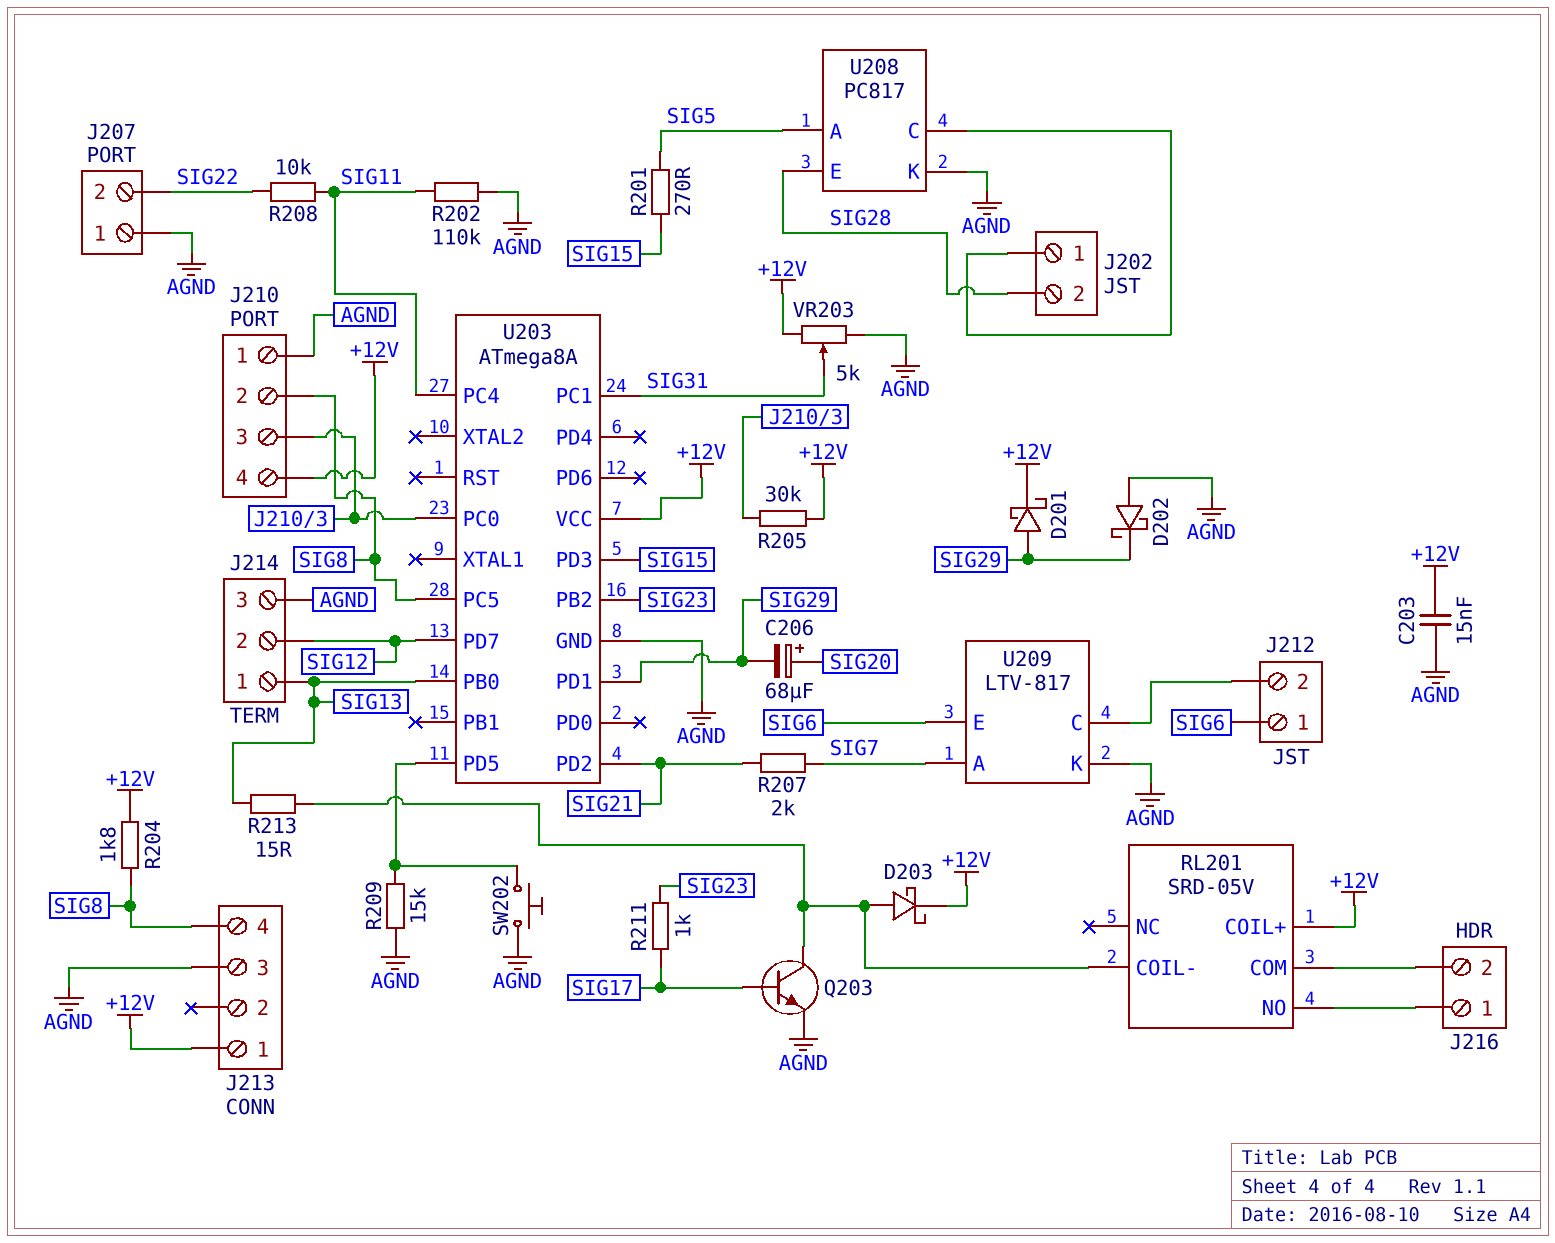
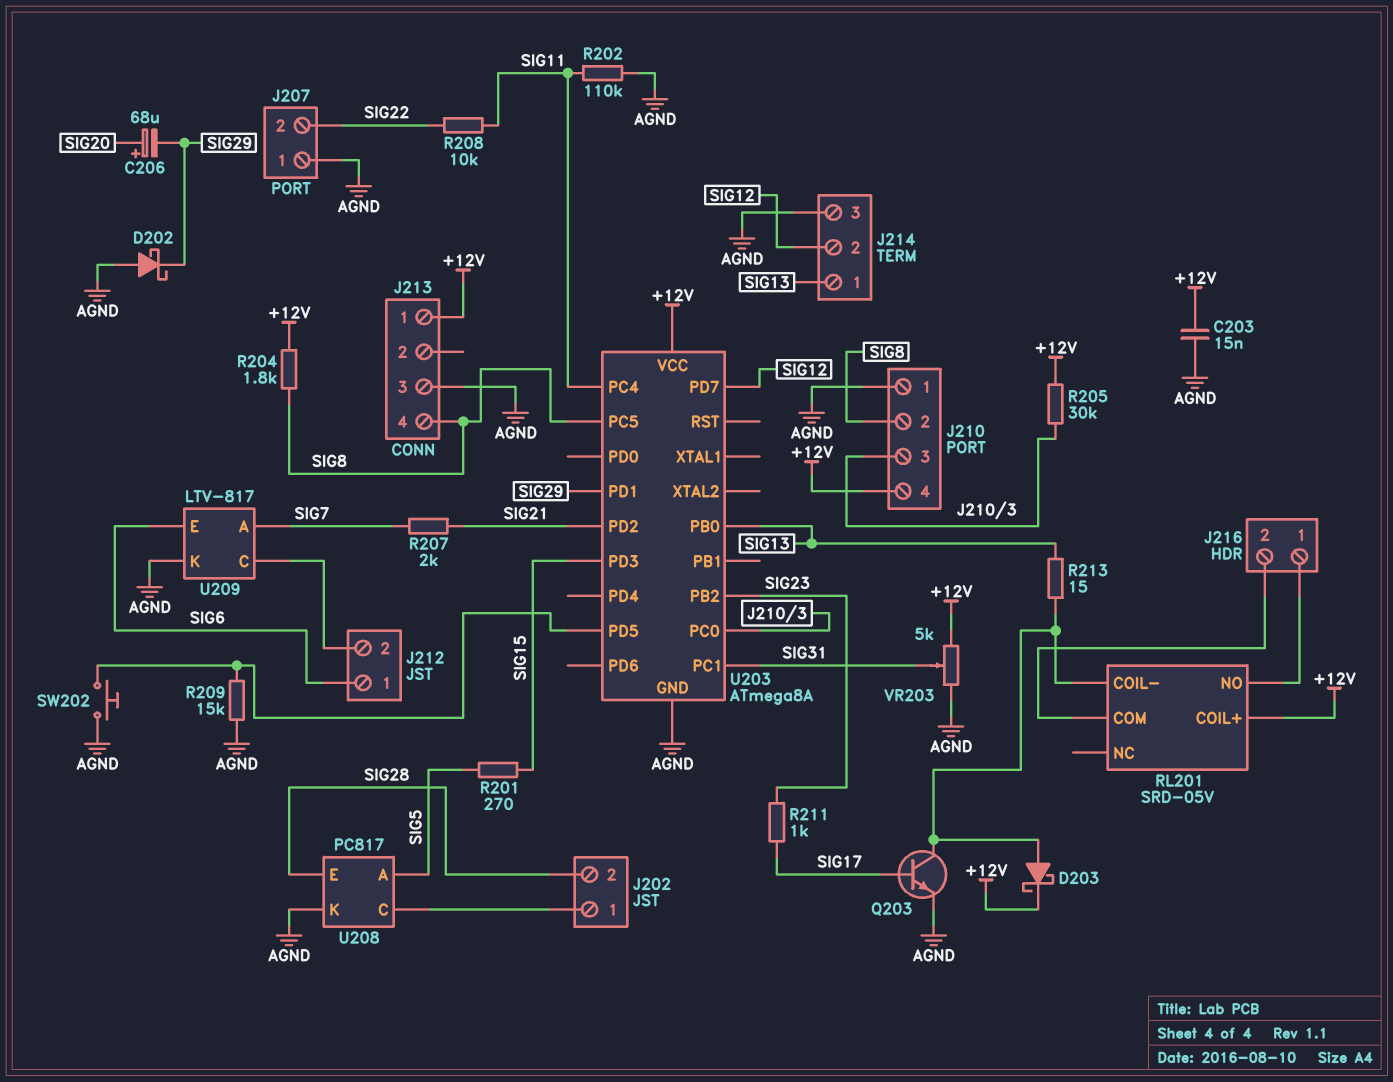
D201: schottky (A SIG29, K +12V) -> none

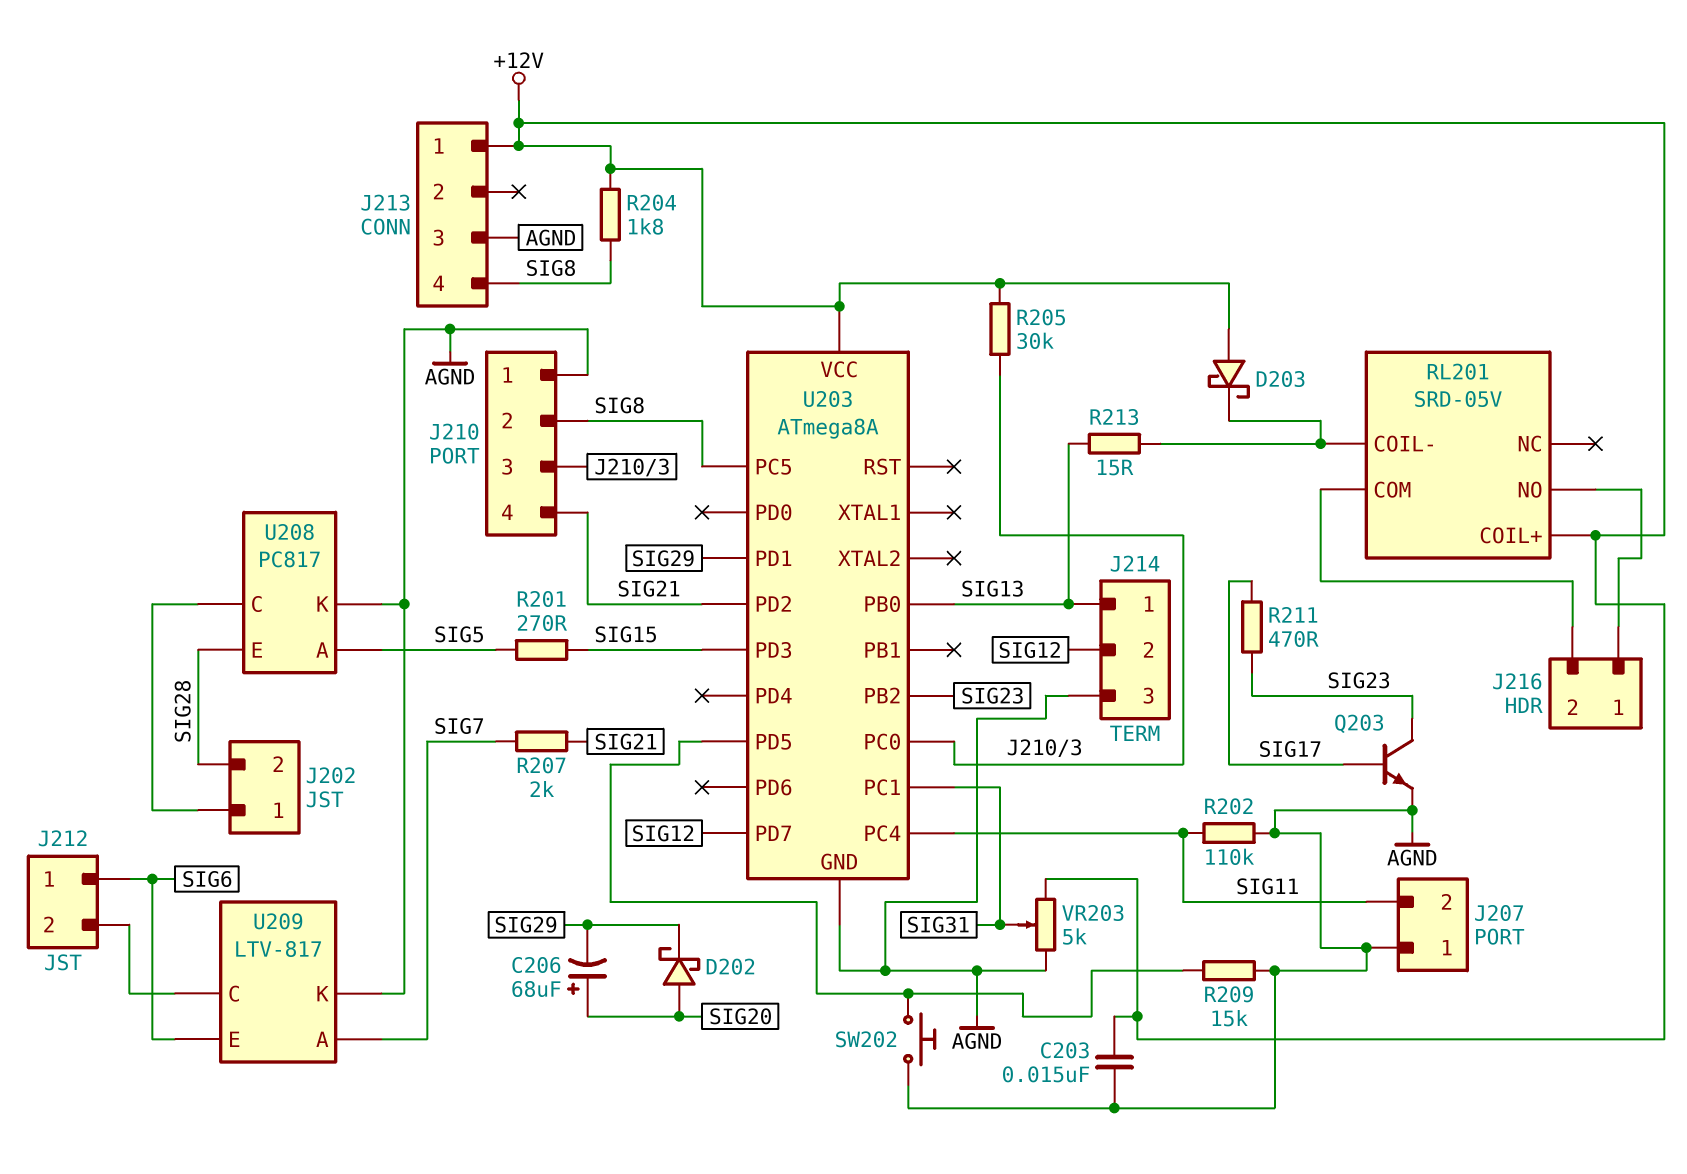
D202: schottky (A AGND, K SIG29) -> schottky (A SIG20, K SIG29)
D203: schottky (A RL201/COIL-, K +12V) -> schottky (A +12V, K RL201/COIL-)
J207 pin 2: SIG22 -> SIG11
J210 pin 4: +12V -> SIG21
Q203: NPN (B SIG17, C RL201/COIL-, E AGND) -> NPN (B SIG17, C SIG23, E AGND)
R208: 10k (SIG11, SIG22) -> none
R211: 1k (SIG17, SIG23) -> 470 (SIG17, SIG23)

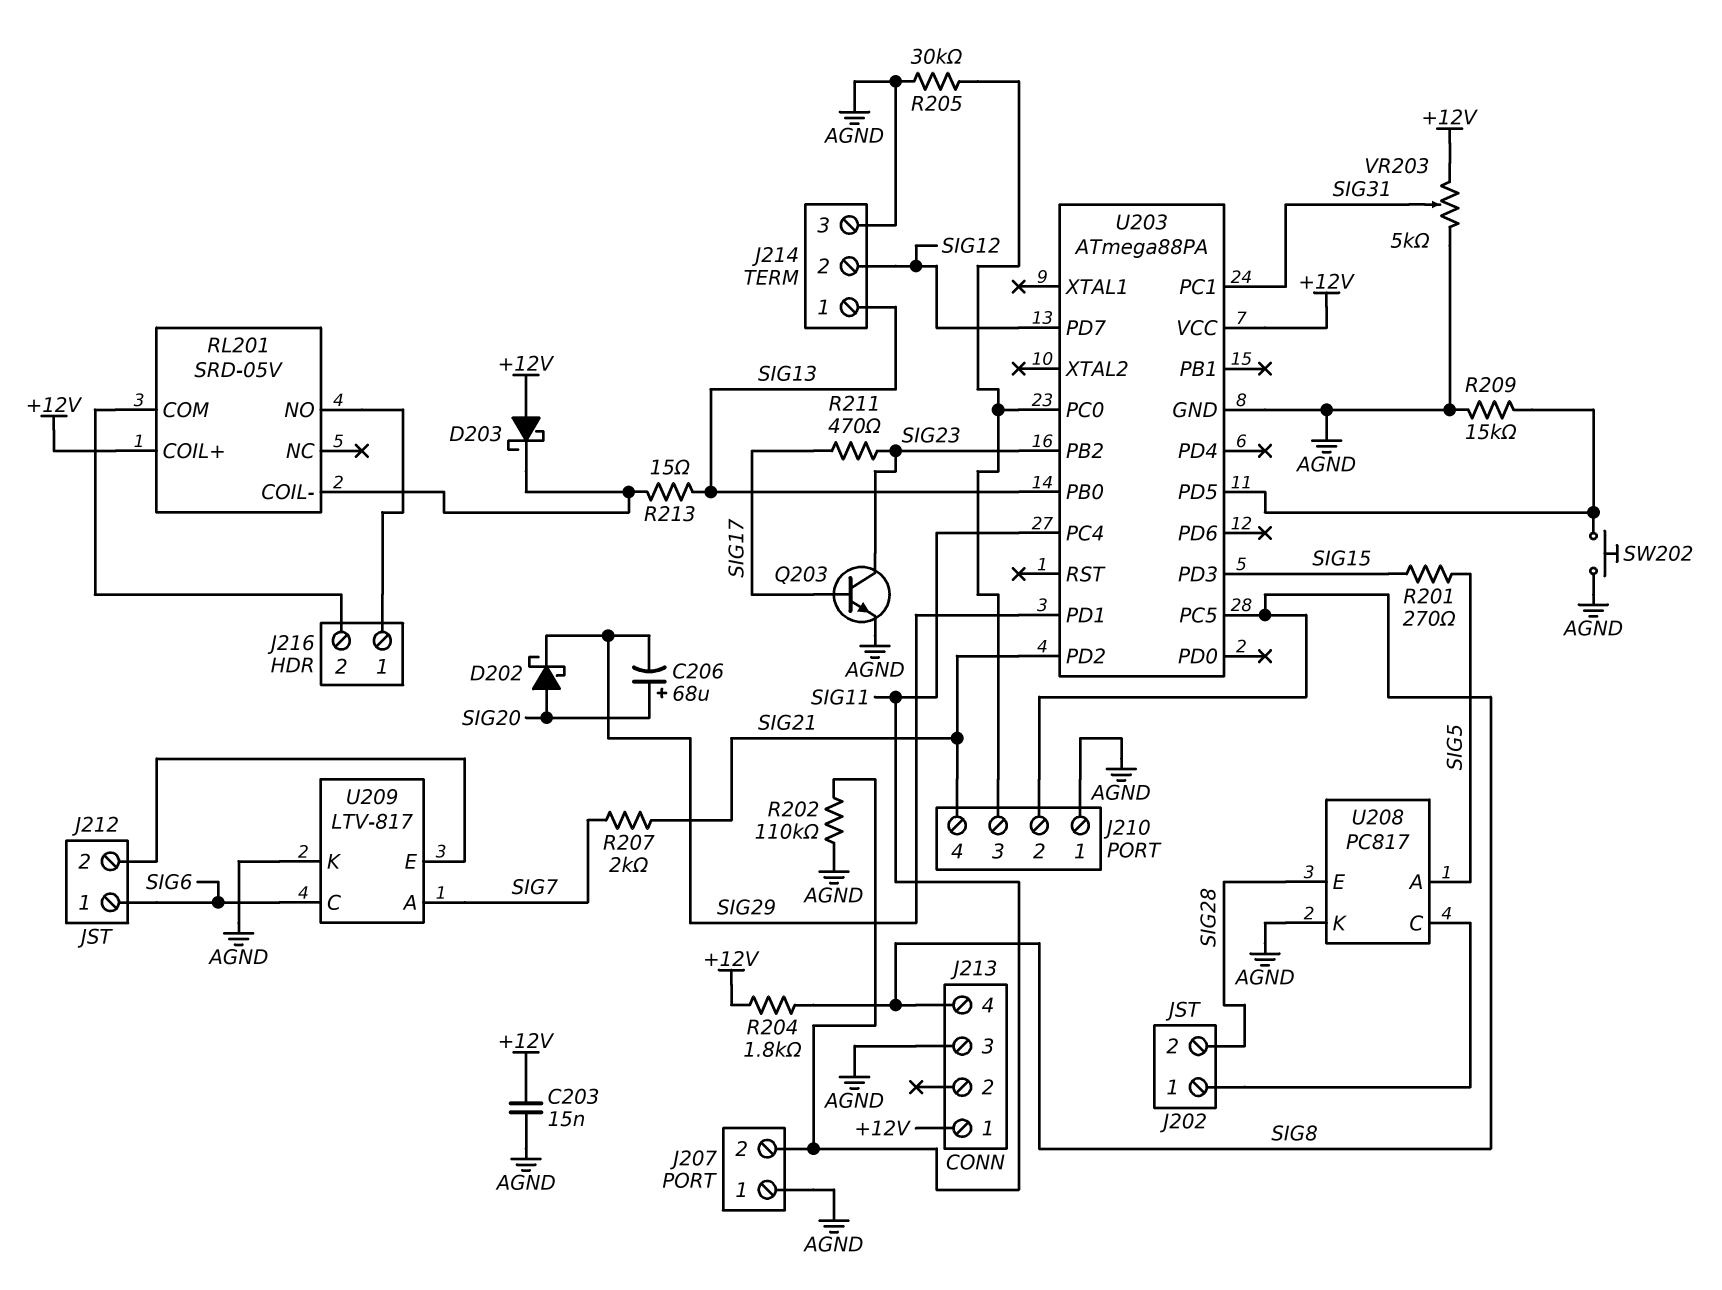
R205: 30k (+12V, J210/3) -> 30k (AGND, J210/3)
U203: ATmega8A -> ATmega88PA
U209 pin C: J212/2 -> SIG6
U209 pin E: SIG6 -> J212/2

